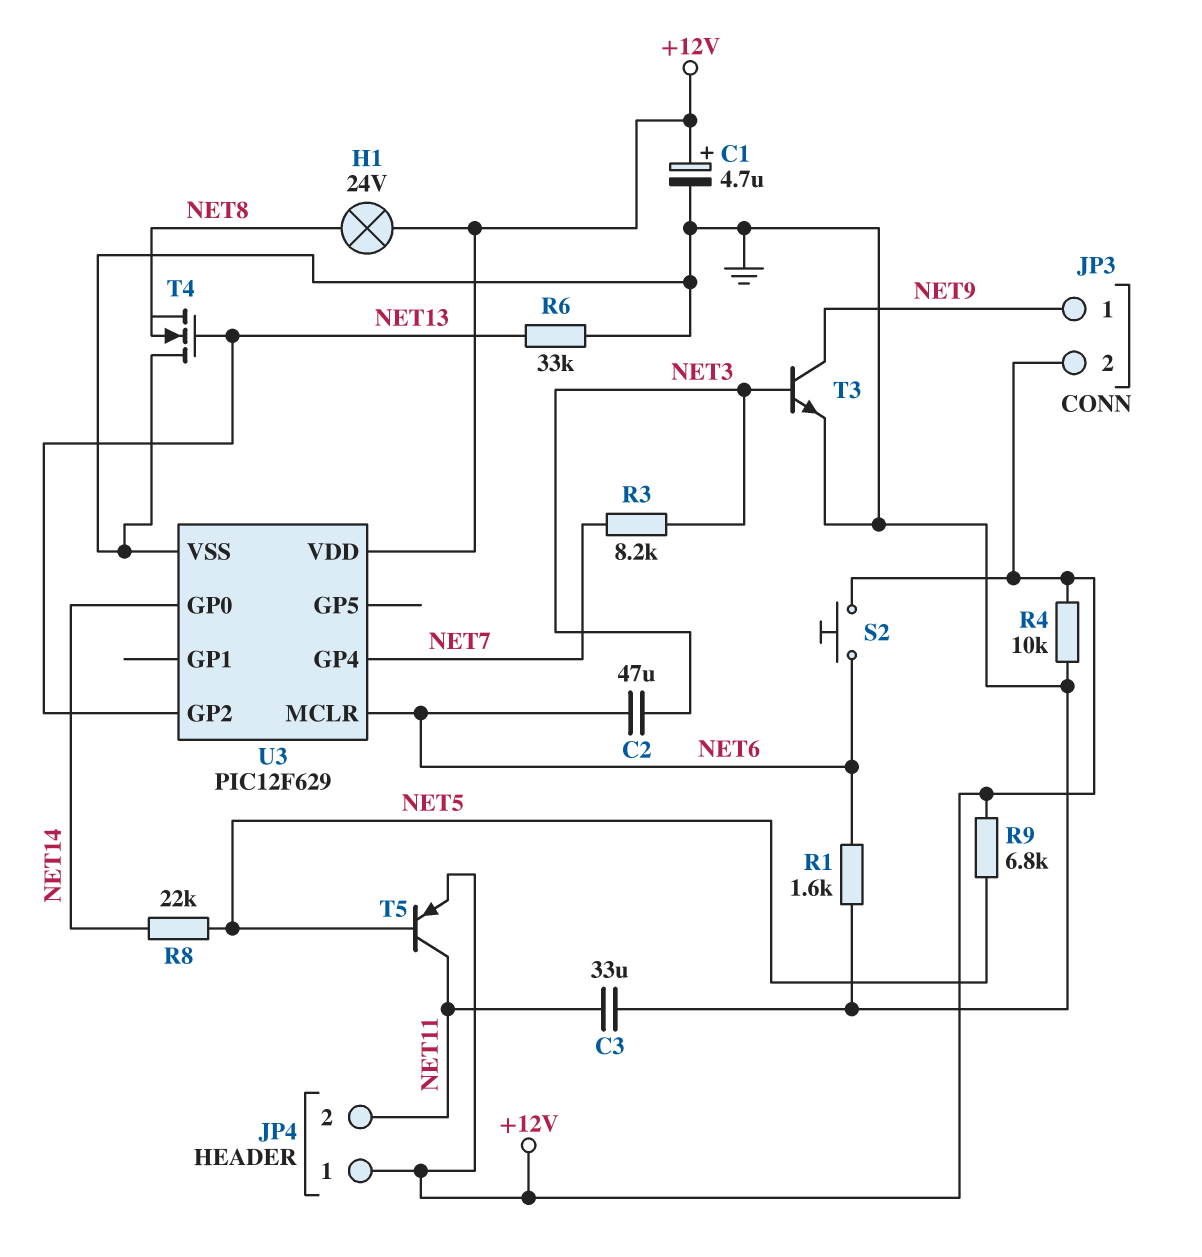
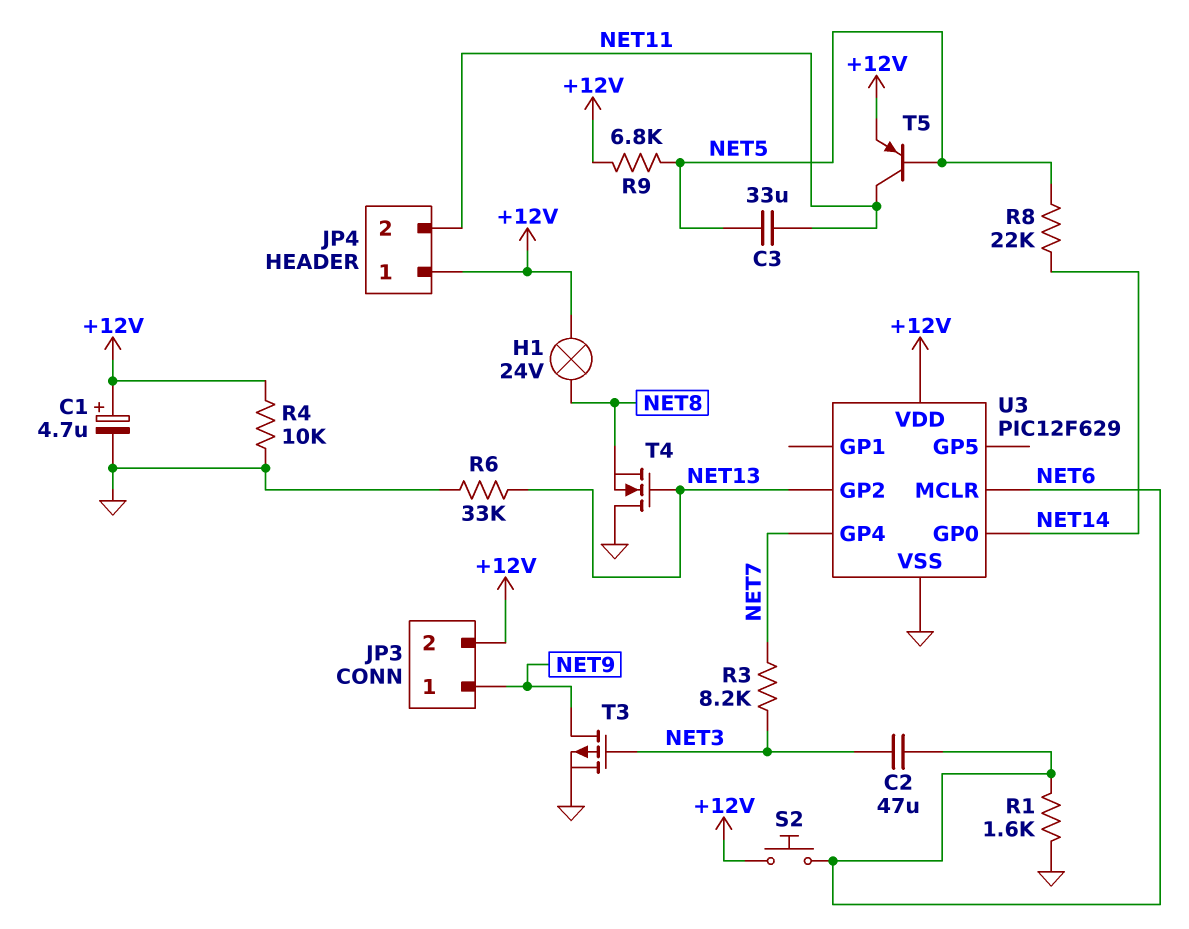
C3: 33uF (GND, NET11) -> 33uF (NET5, NET11)
T3: NPN (B NET3, C NET9, E GND) -> PMOS (G NET3, D NET9, S GND)

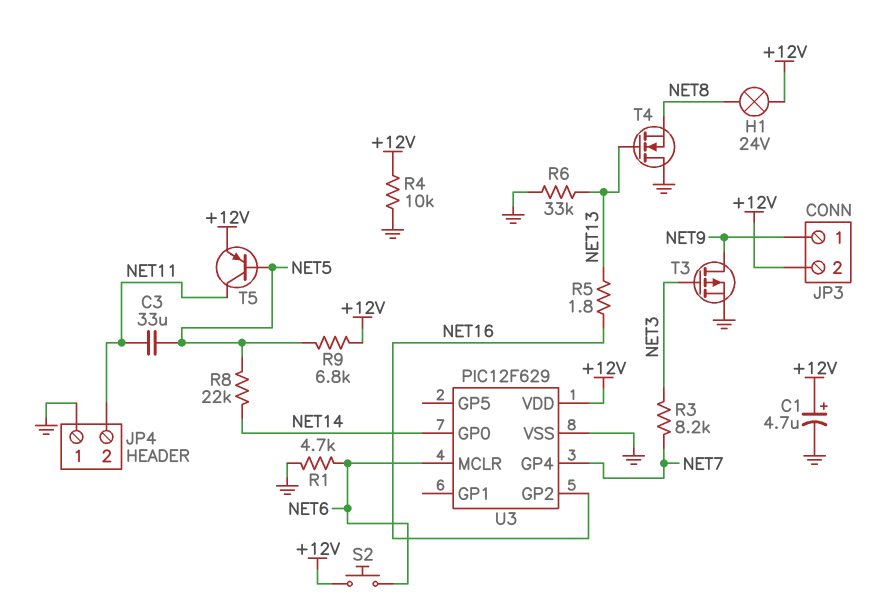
C2: 47uF (NET3, NET6) -> none
JP4 pin 1: +12V -> GND
R1: 1.6k (GND, NET6) -> 4.7k (GND, NET6)
R5: none -> 1.8 (NET13, NET16)
U3 pin GP2: NET13 -> NET16

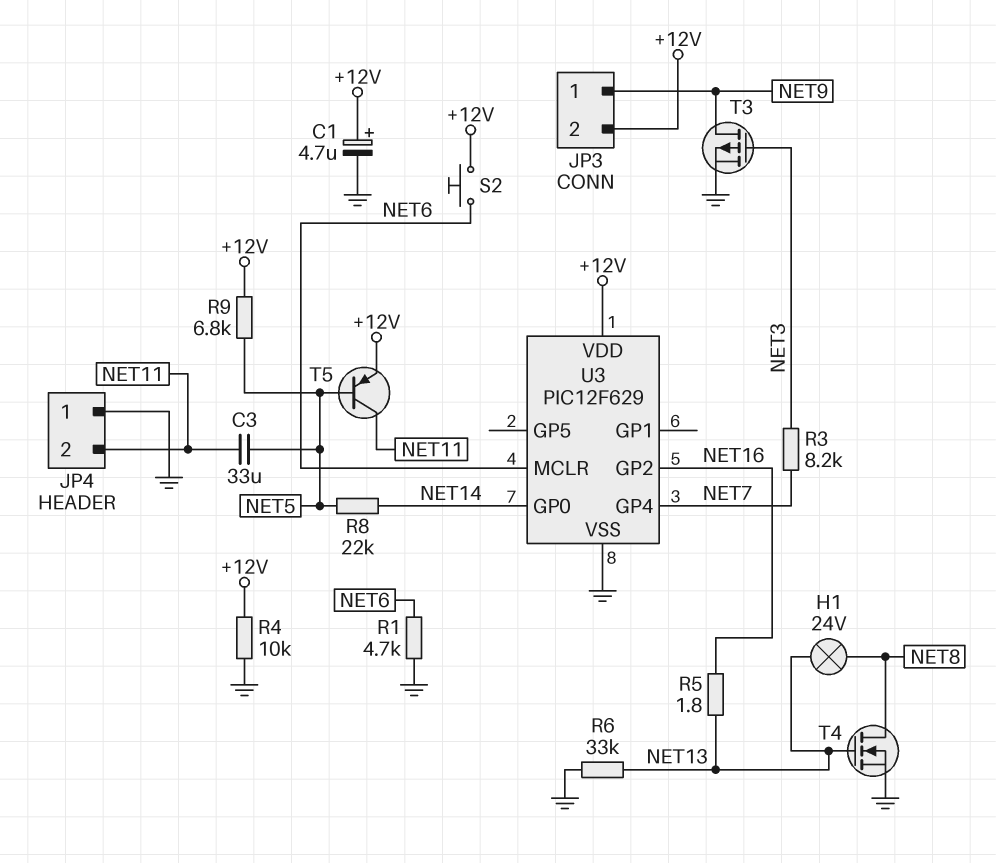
H1: lamp 24V (+12V, NET8) -> lamp 24V (NET8, NET13)
T4: NMOS (G NET13, D GND, S NET8) -> NMOS (G NET13, D NET8, S GND)

